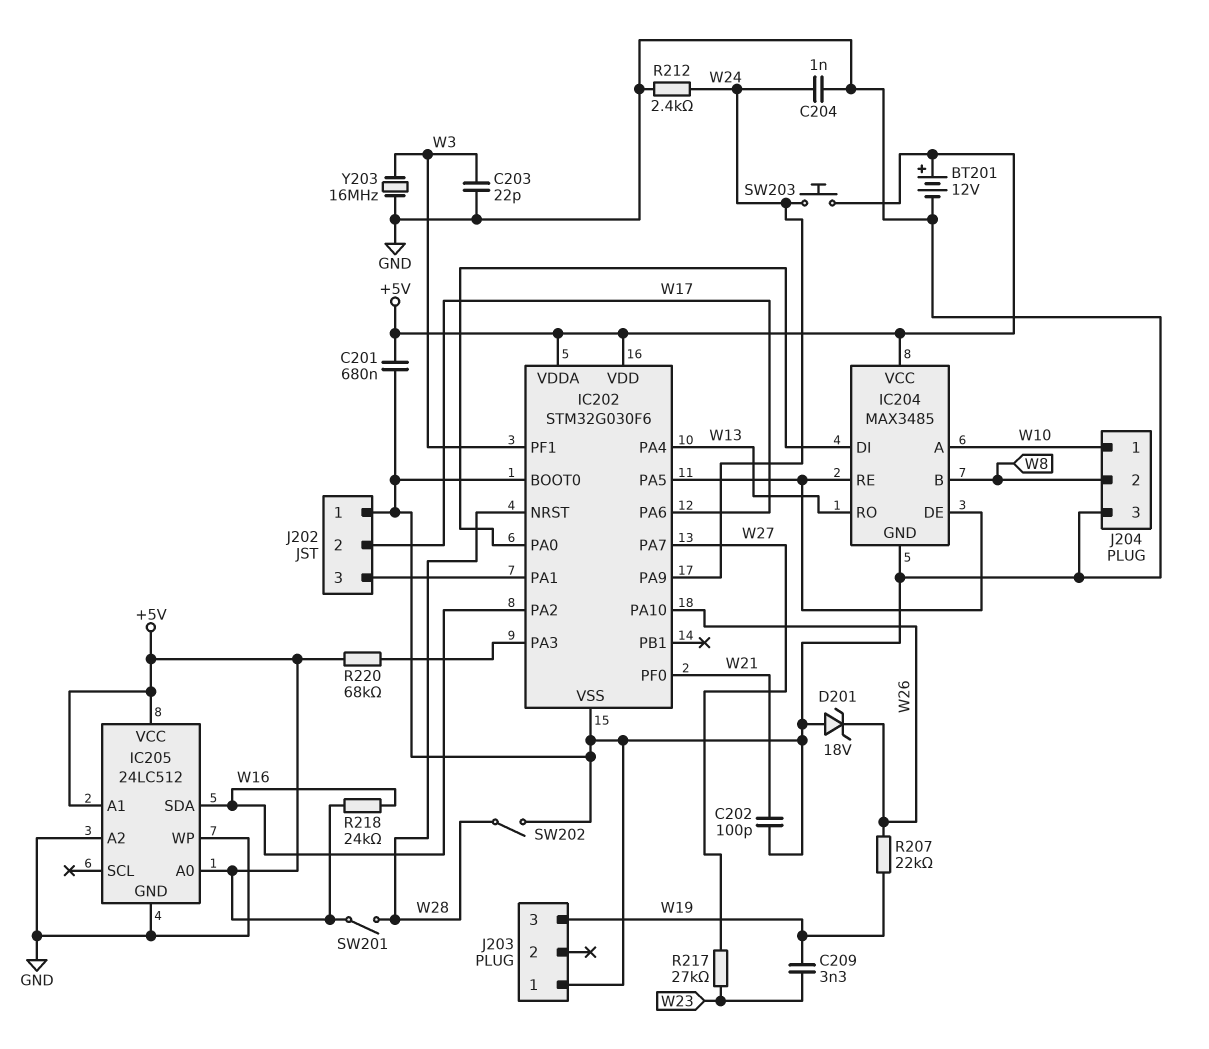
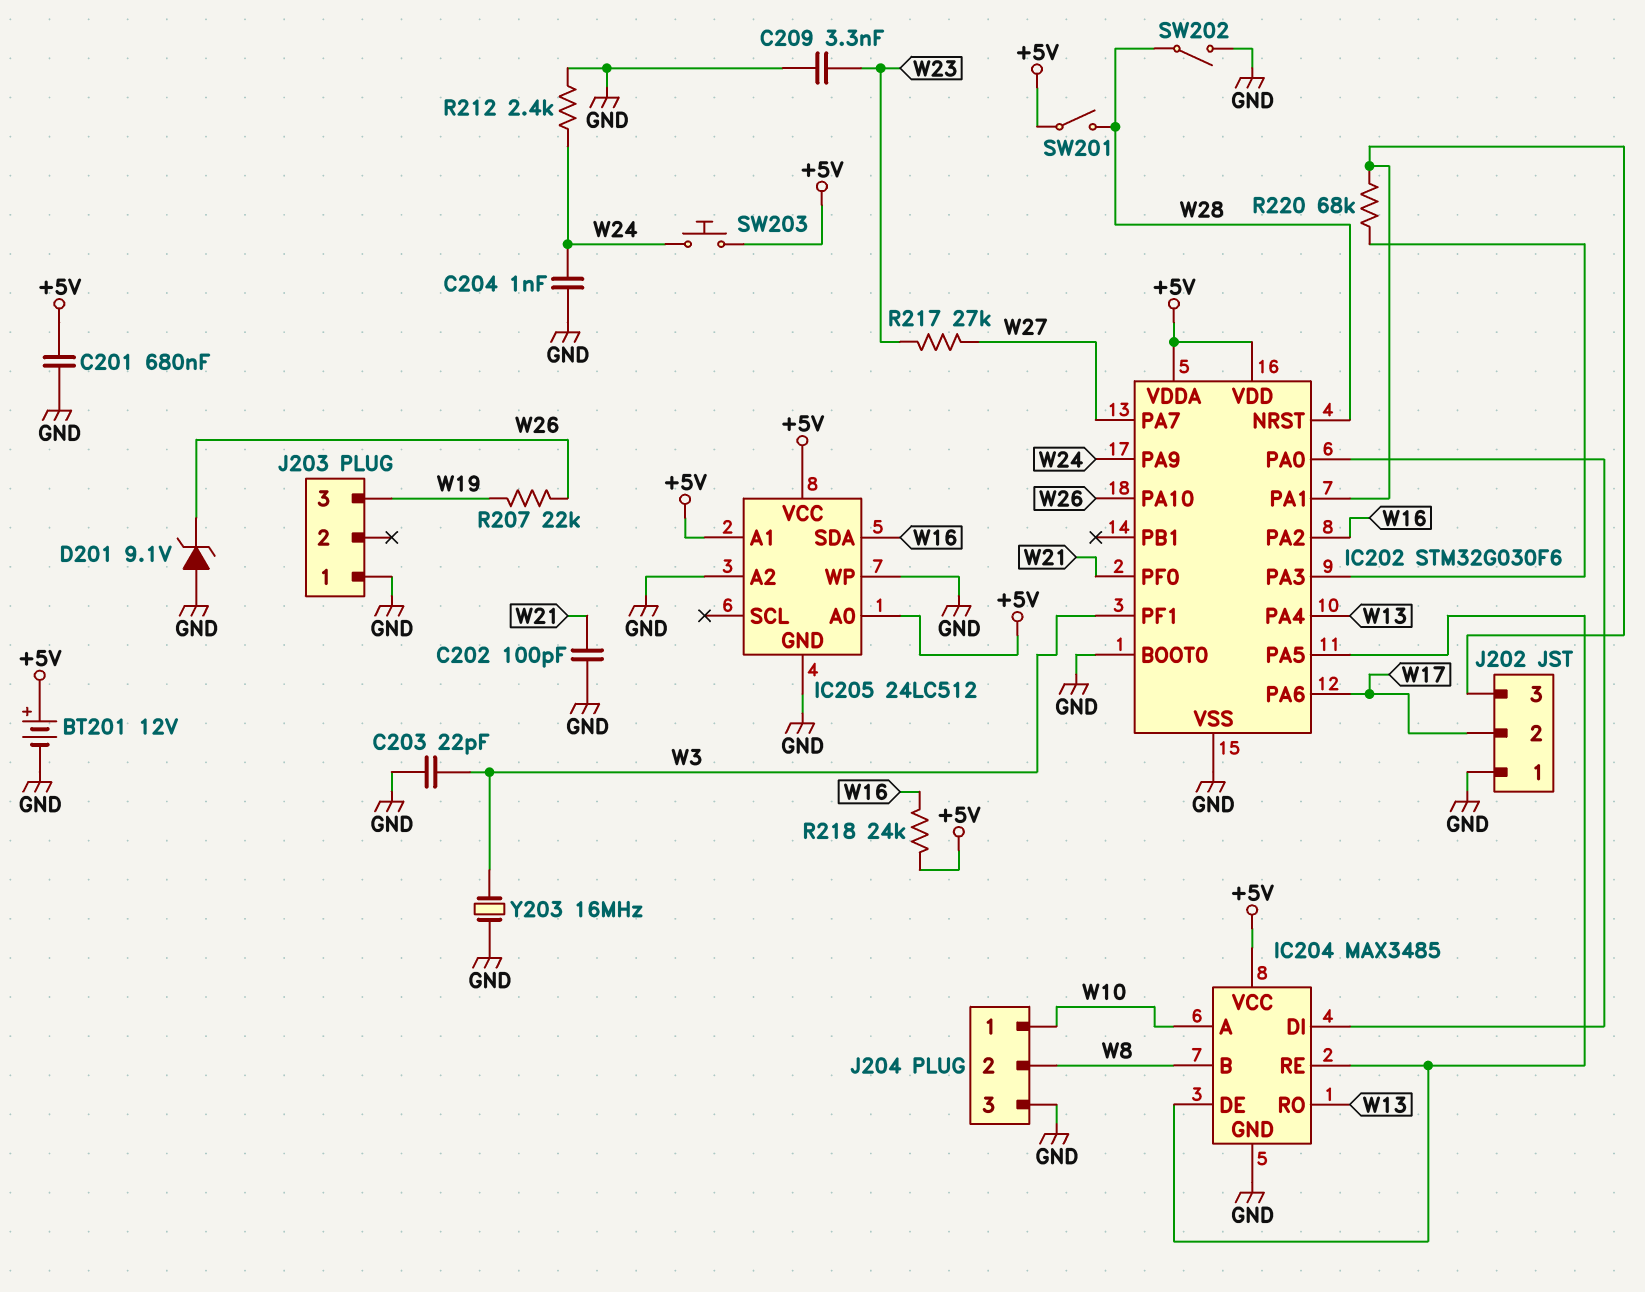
C209: 3.3nF (W19, W23) -> 3.3nF (GND, W23)
D201: zener 18V (A GND, K W26) -> zener 9.1V (A GND, K W26)
R220: 68k (+5V, IC202/PA3) -> 68k (IC202/PA1, IC202/PA3)

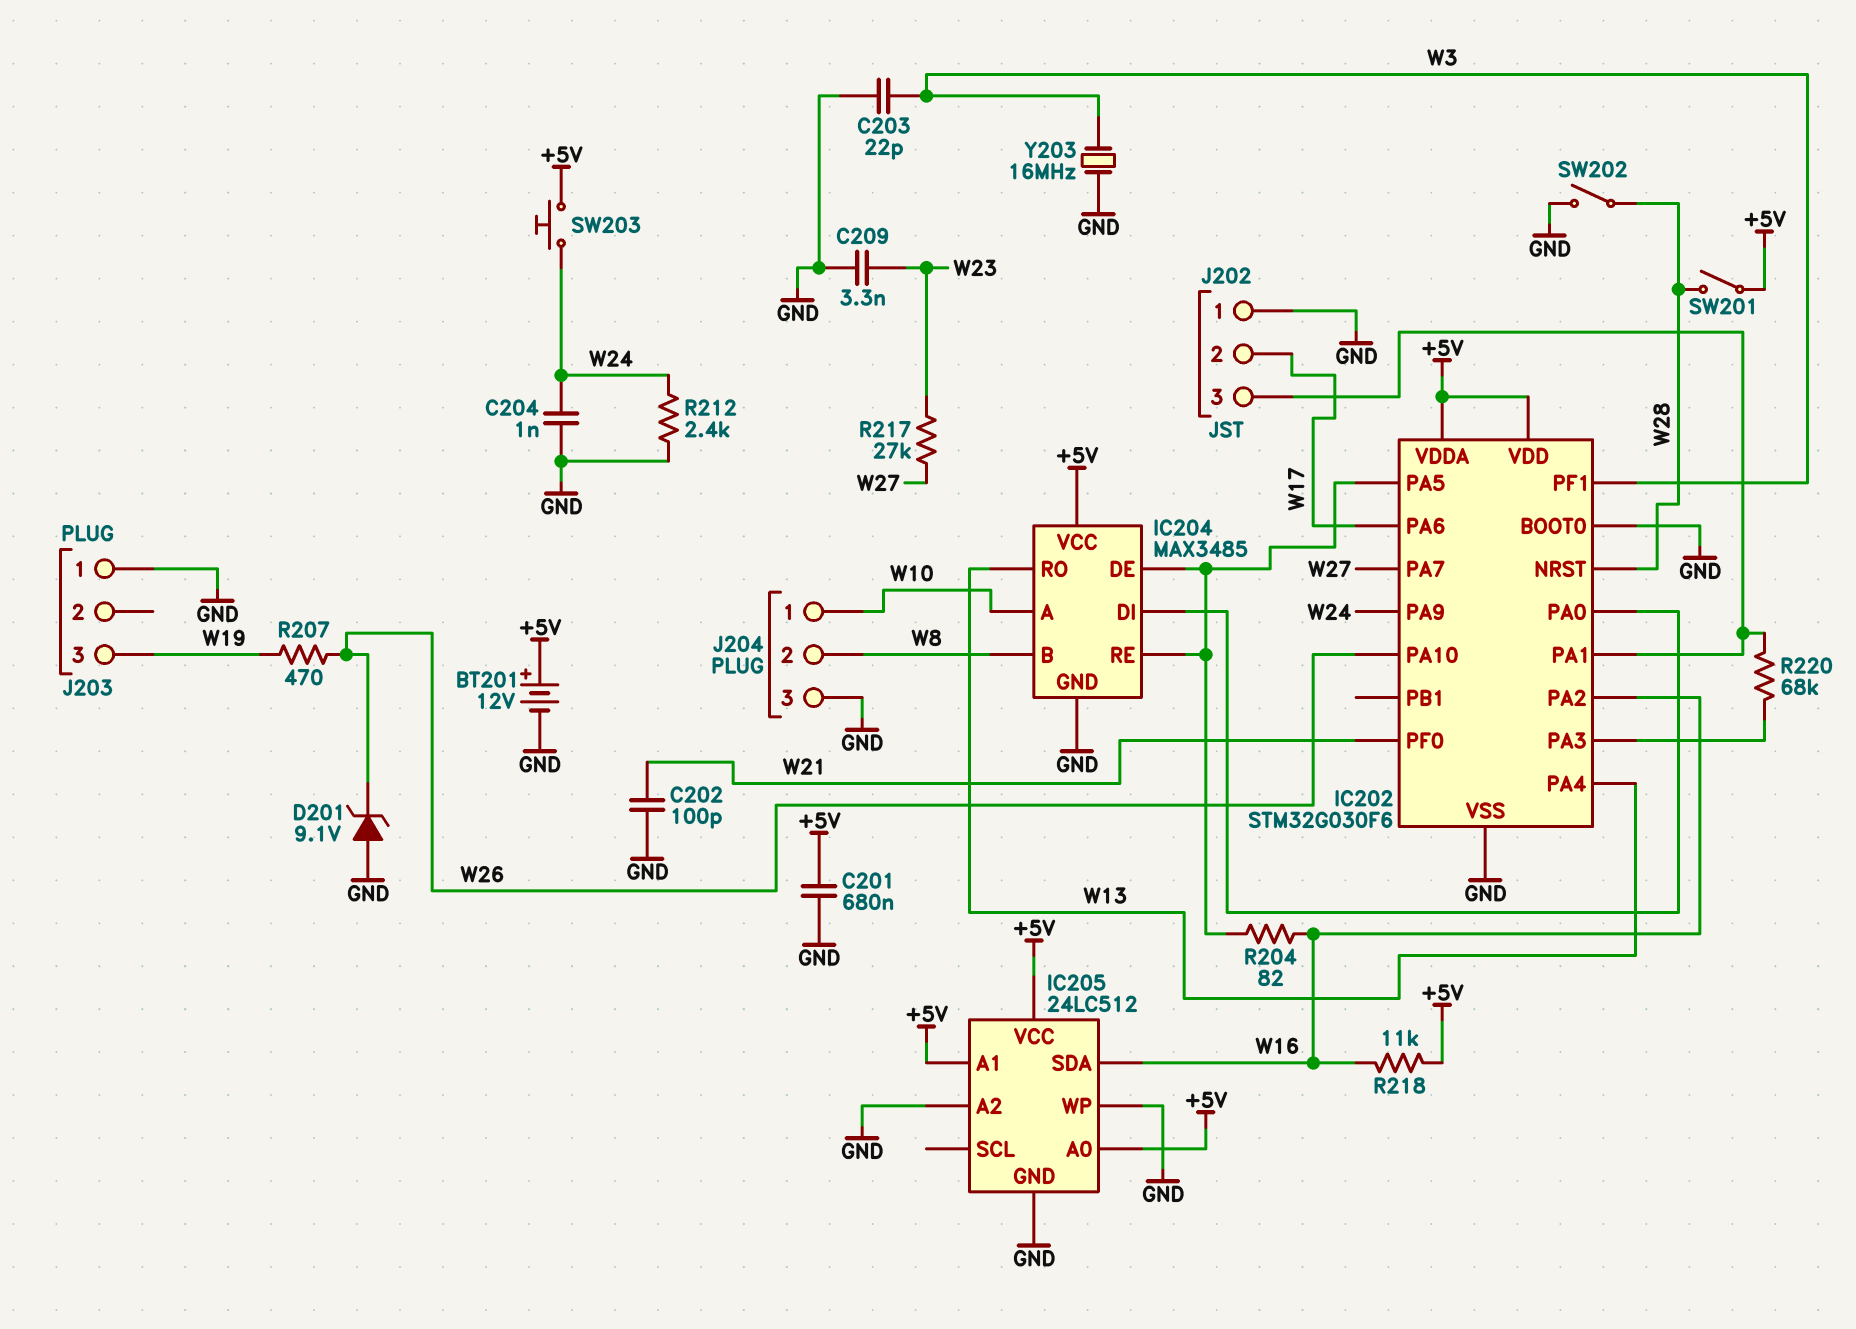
R204: none -> 82 (IC202/PA5, W16)
R207: 22k (W19, W26) -> 470 (W19, W26)
R218: 24k (+5V, W16) -> 11k (+5V, W16)

